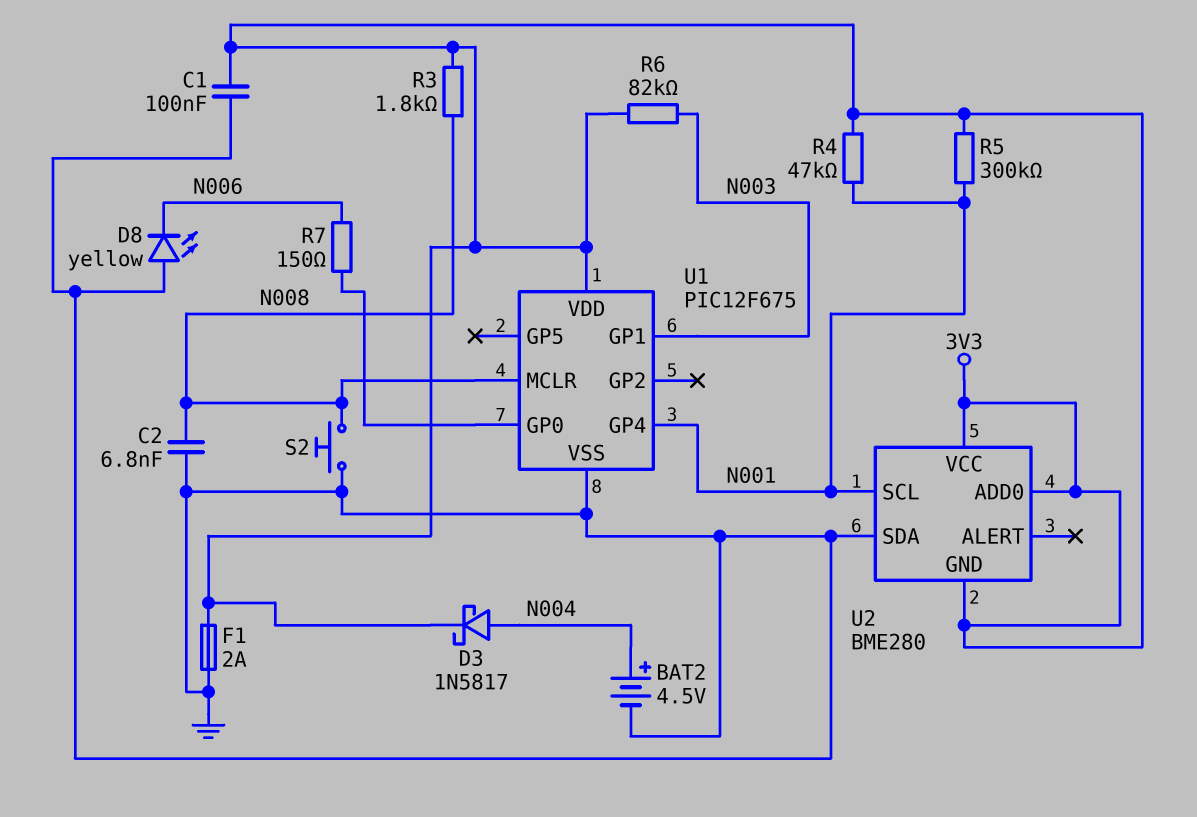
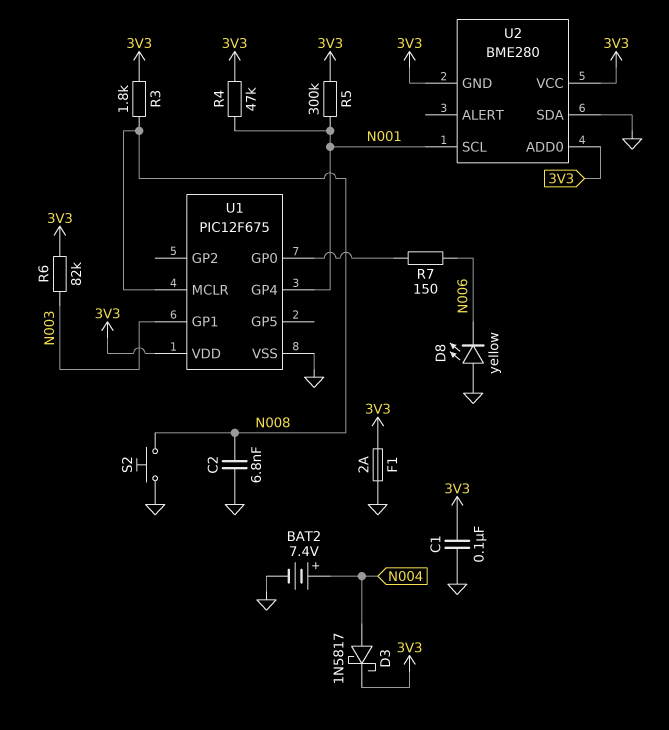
BAT2: 4.5V (plus N004, minus GND) -> 7.4V (plus N004, minus GND)

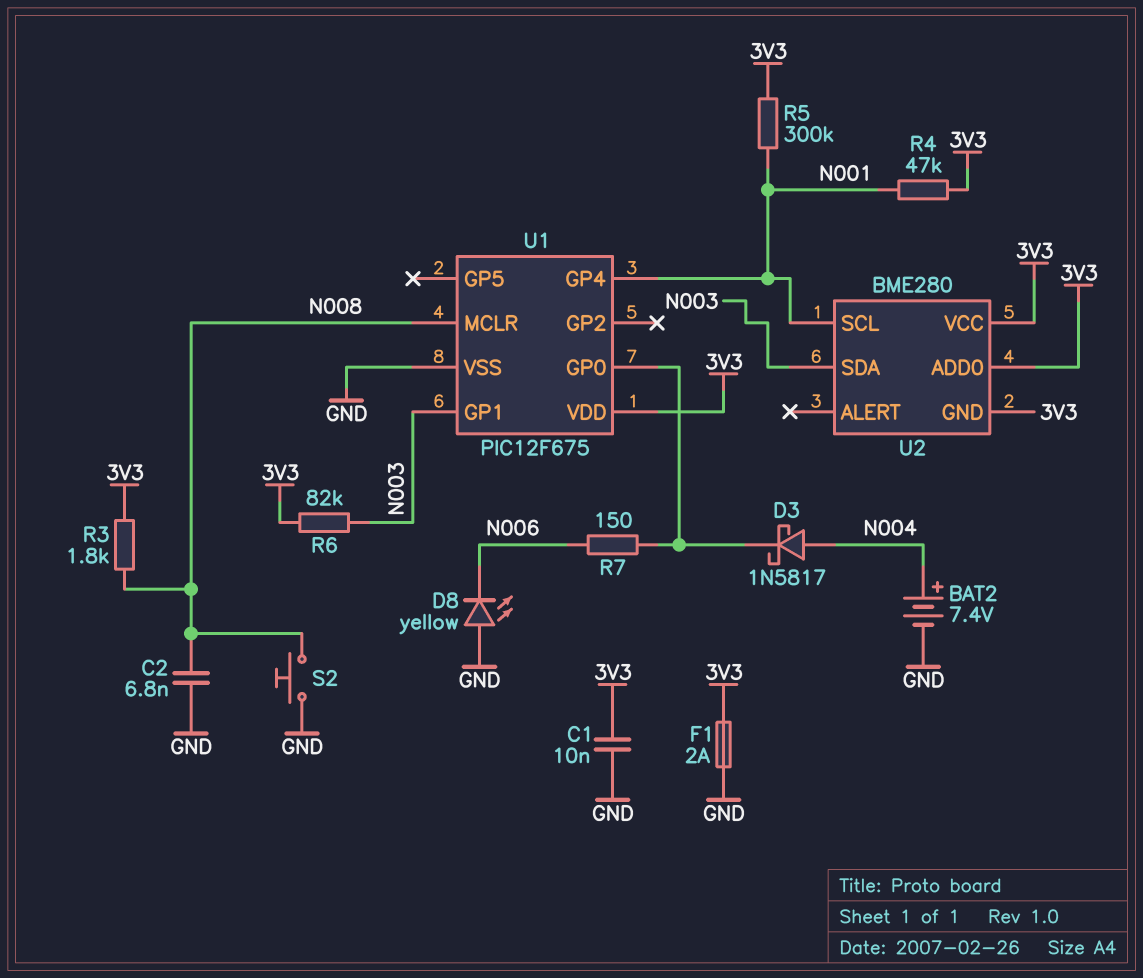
C1: 100nF (3V3, GND) -> 10nF (3V3, GND)
D3: schottky 1N5817 (A N004, K 3V3) -> schottky 1N5817 (A N004, K U1/GP0)
U2 pin SDA: GND -> N003

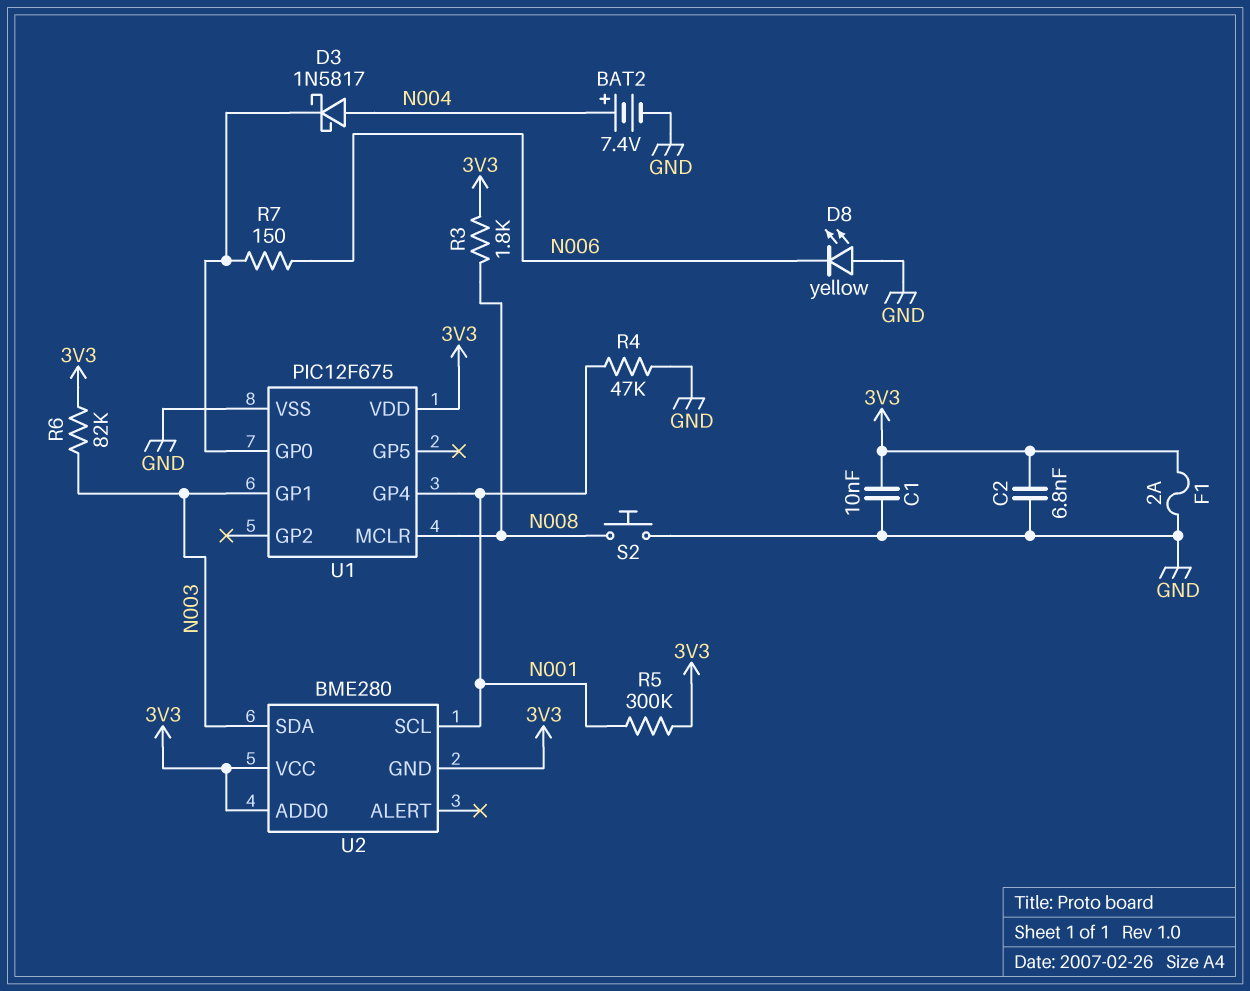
C2: 6.8nF (GND, N008) -> 6.8nF (3V3, GND)
R4: 47k (3V3, N001) -> 47k (GND, N001)

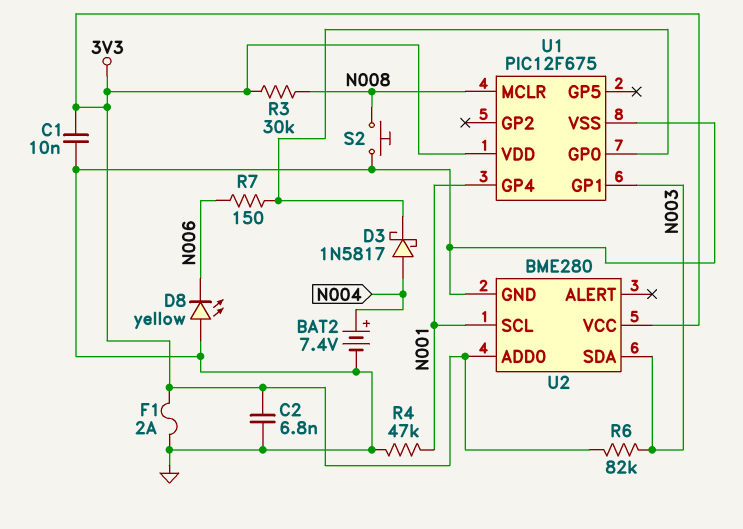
R3: 1.8k (3V3, N008) -> 30k (3V3, N008)
R5: 300k (3V3, N001) -> none
U2 pin GND: 3V3 -> GND

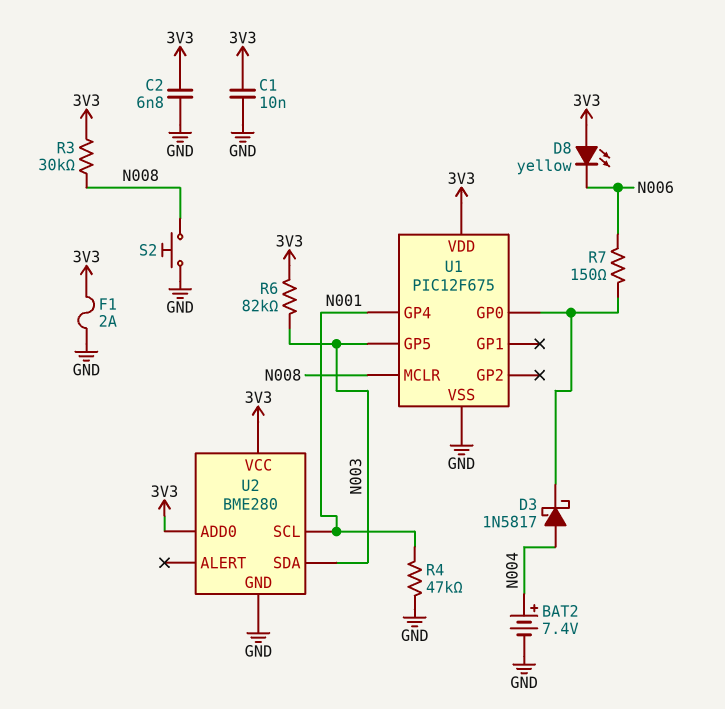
D8: LED yellow (A GND, K N006) -> LED yellow (A 3V3, K N006)
U1 pin GP1: N003 -> none
U1 pin GP5: none -> N003

